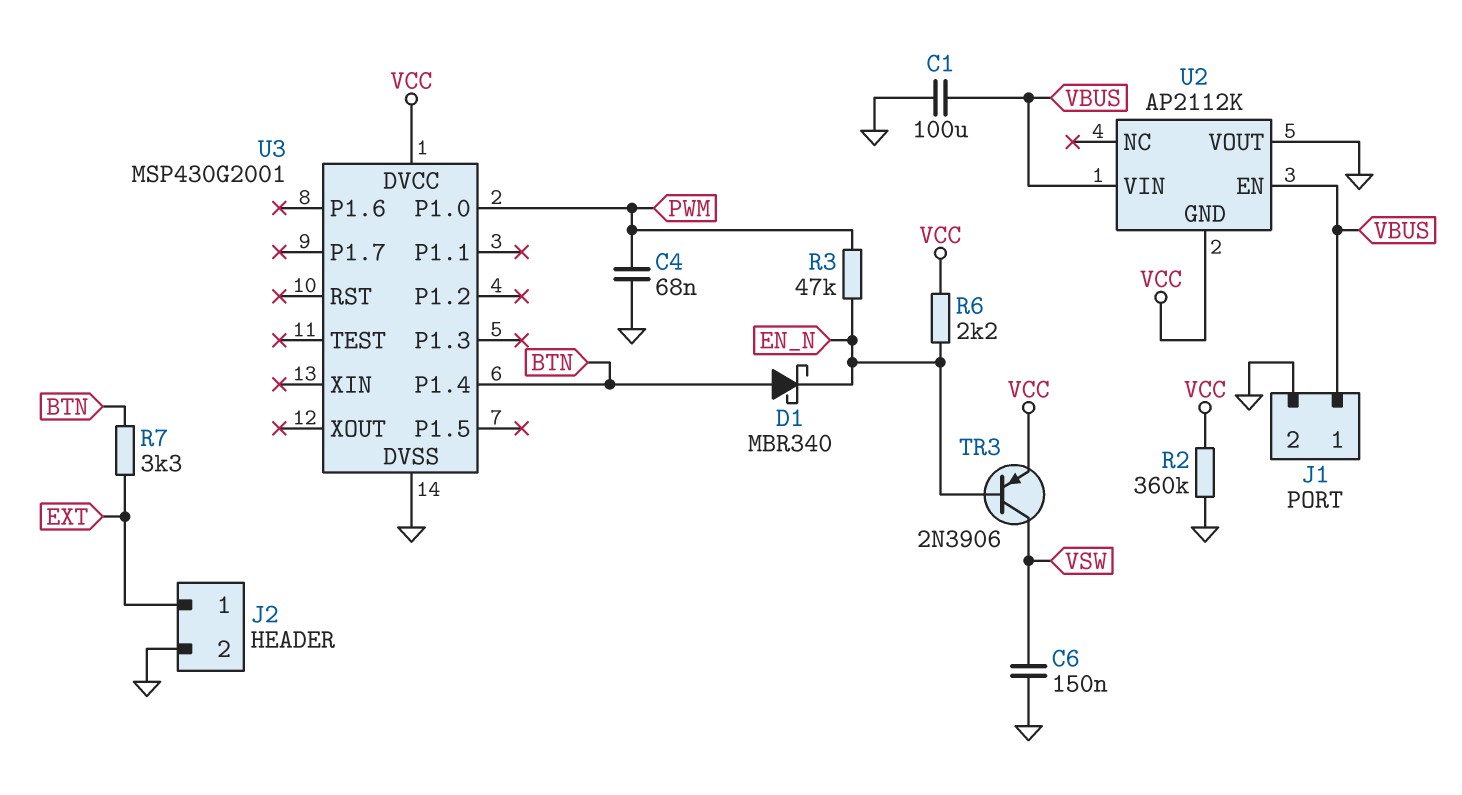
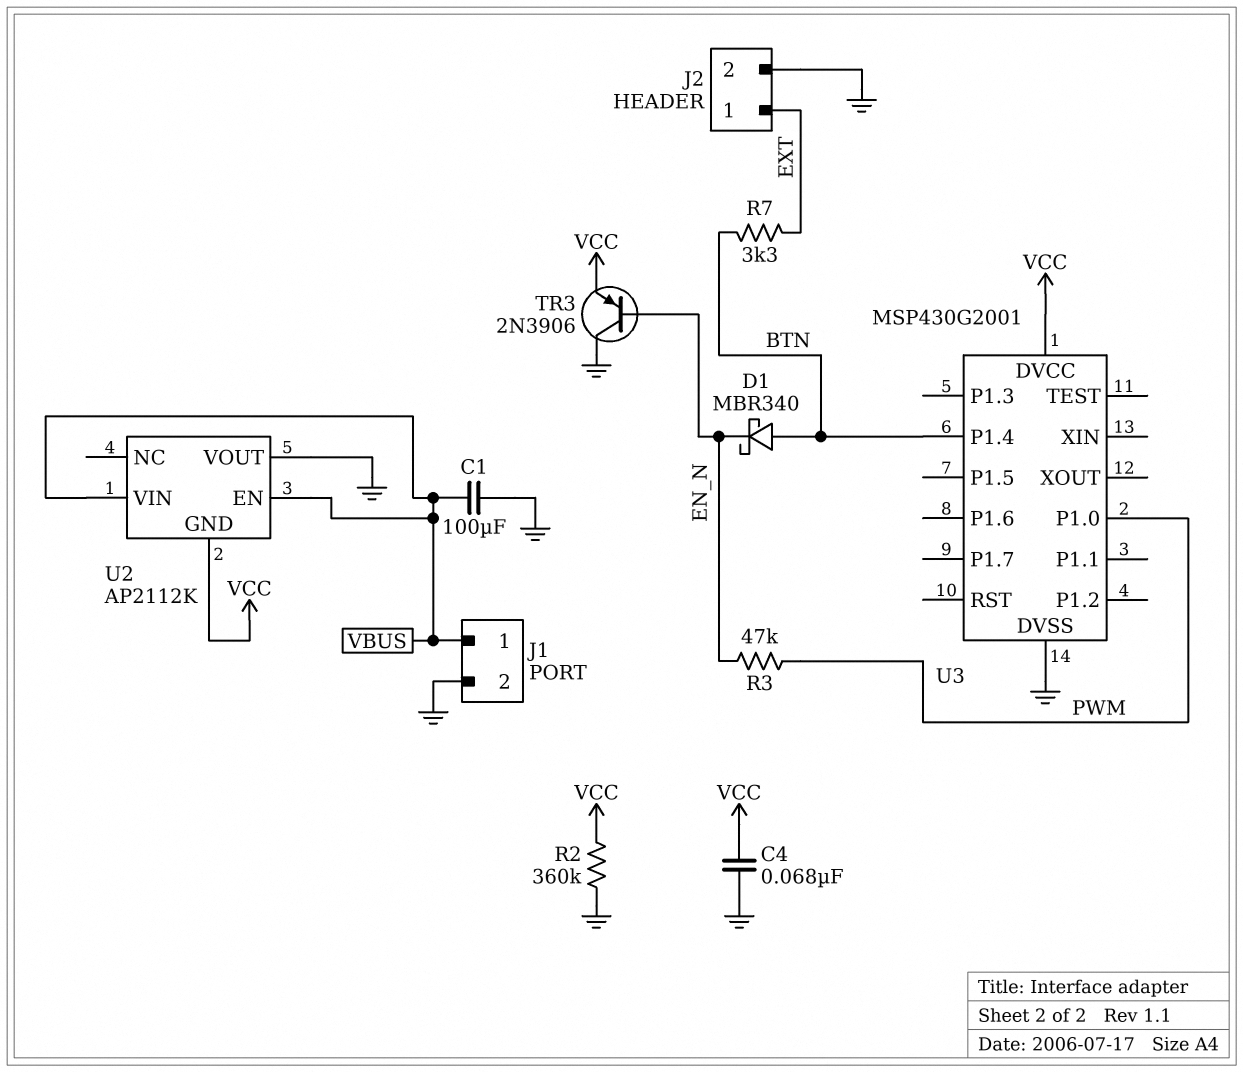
C4: 68nF (GND, PWM) -> 68nF (GND, VCC)
C6: 150nF (GND, VSW) -> none
R6: 2.2k (EN_N, VCC) -> none
TR3: PNP 2N3906 (B EN_N, C VSW, E VCC) -> PNP 2N3906 (B EN_N, C GND, E VCC)

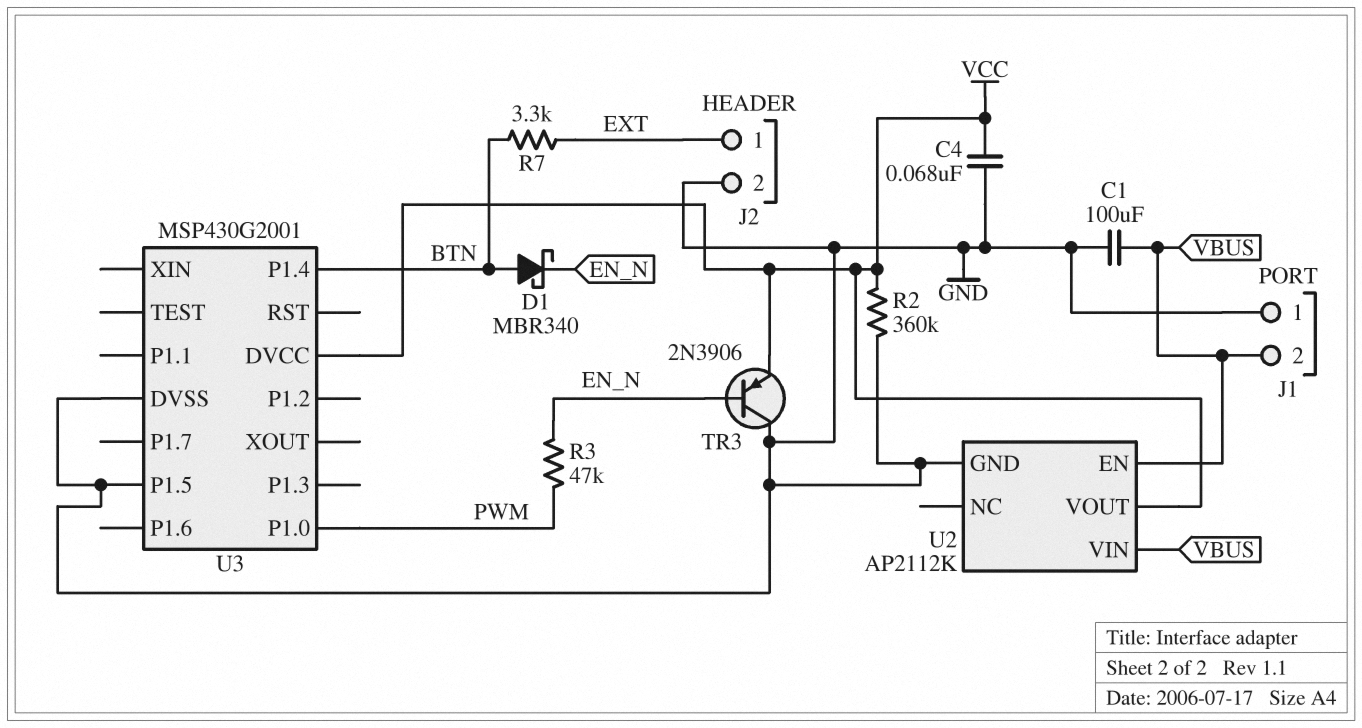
J1 pin 1: VBUS -> GND
J1 pin 2: GND -> VBUS
U2 pin GND: VCC -> GND
U2 pin VOUT: GND -> VCC
U3 pin P1.5: none -> GND

